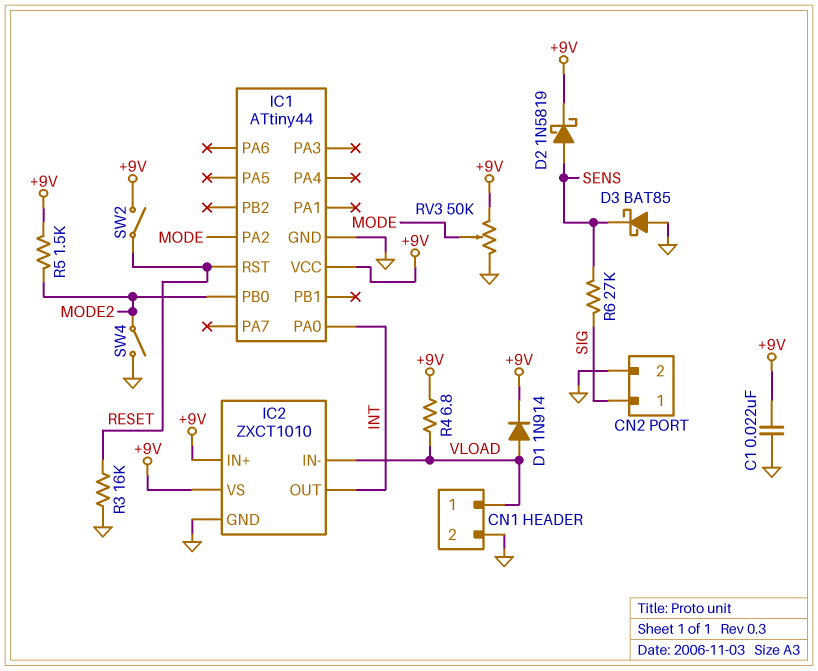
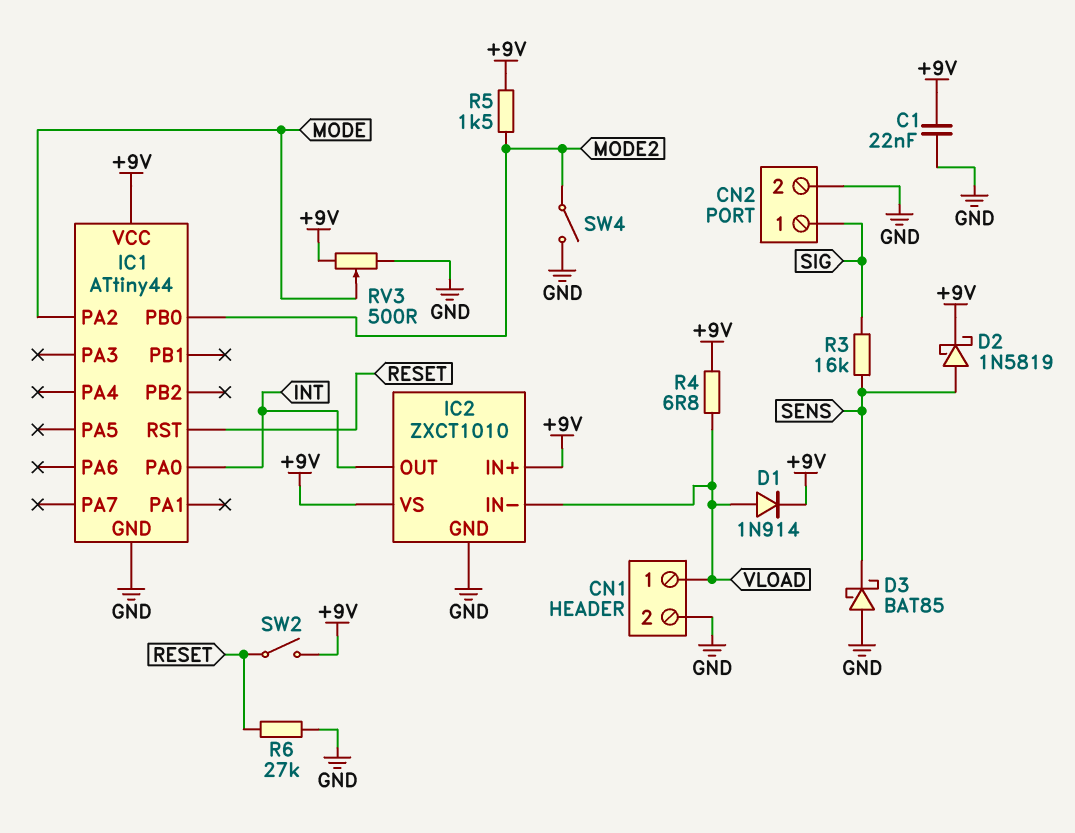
R3: 16k (GND, RESET) -> 16k (SENS, SIG)
R6: 27k (SENS, SIG) -> 27k (GND, RESET)
RV3: 50k (+9V, GND, wiper MODE) -> 500 (+9V, GND, wiper MODE)

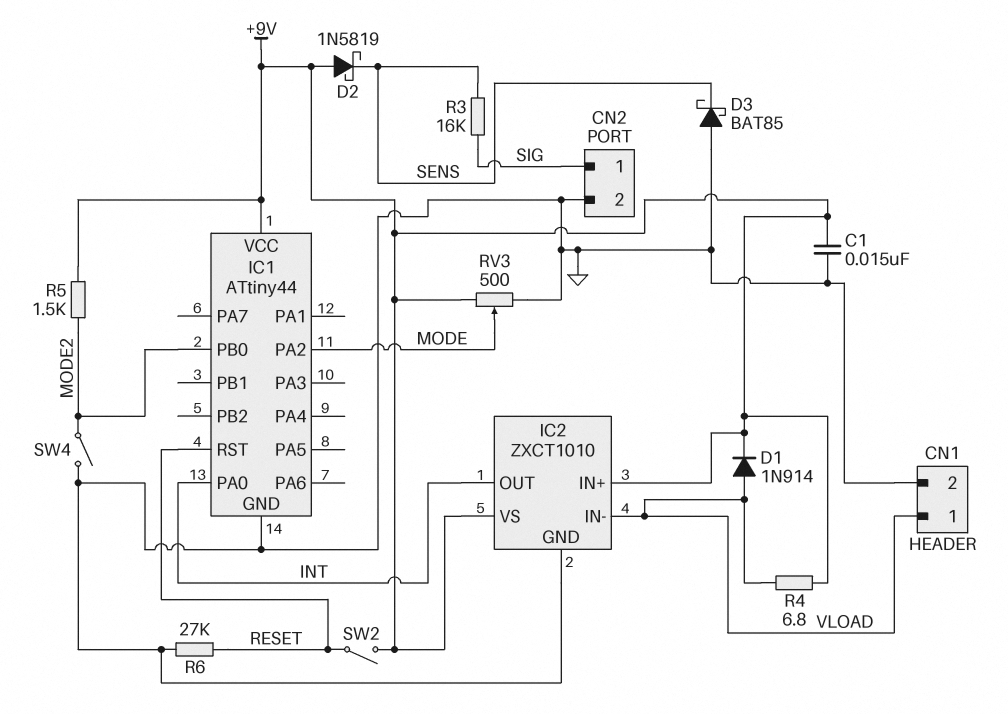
C1: 22nF (+9V, GND) -> 15nF (+9V, GND)
D2: schottky 1N5819 (A SENS, K +9V) -> schottky 1N5819 (A +9V, K SENS)

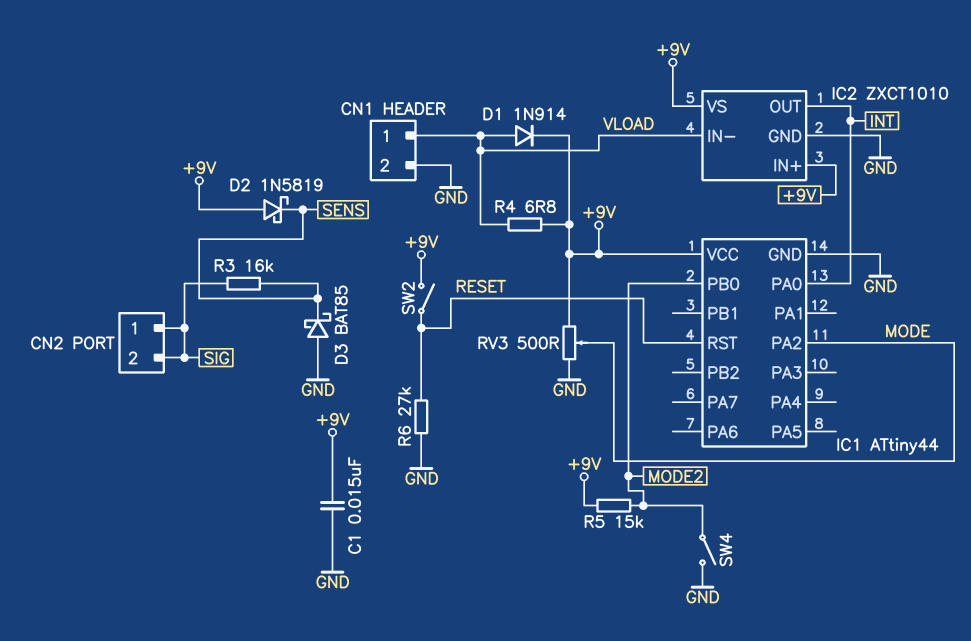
CN2 pin 2: GND -> SIG
R5: 1.5k (+9V, MODE2) -> 15k (+9V, MODE2)

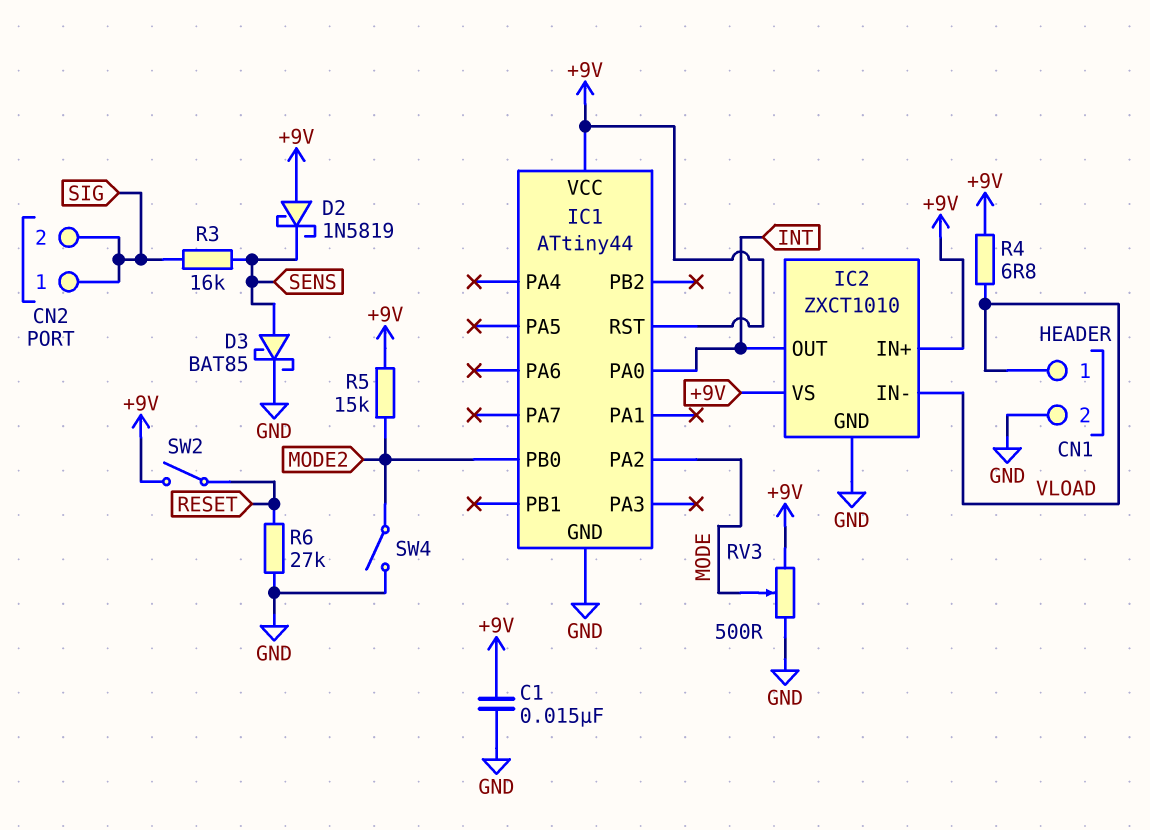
D1: diode 1N914 (A VLOAD, K +9V) -> none
D3: schottky BAT85 (A GND, K SENS) -> schottky BAT85 (A SENS, K GND)
IC1 pin RST: RESET -> +9V

